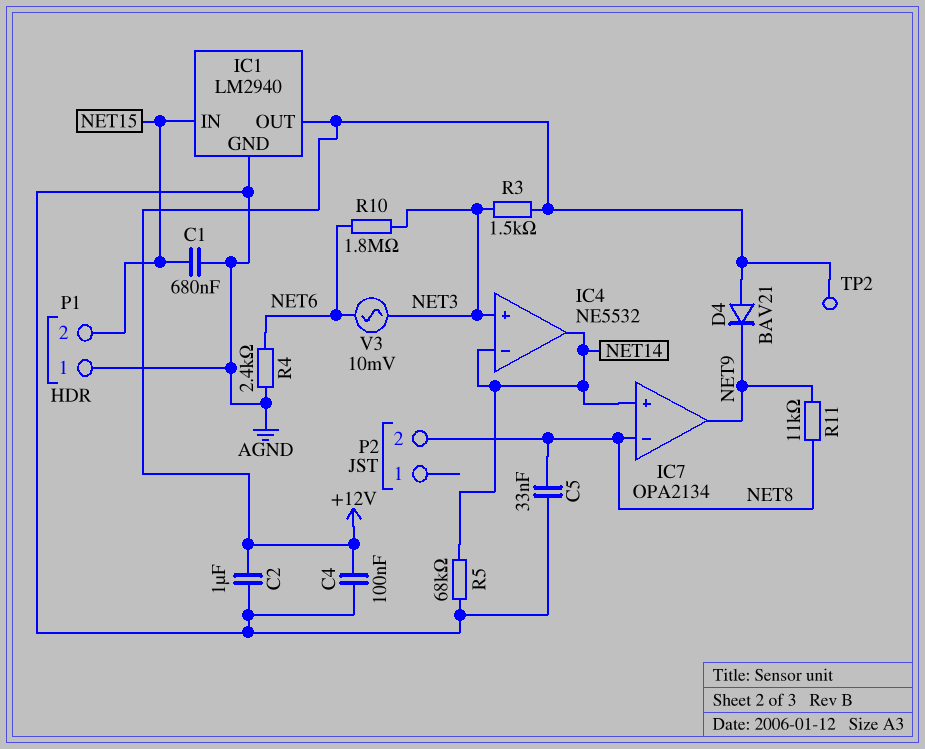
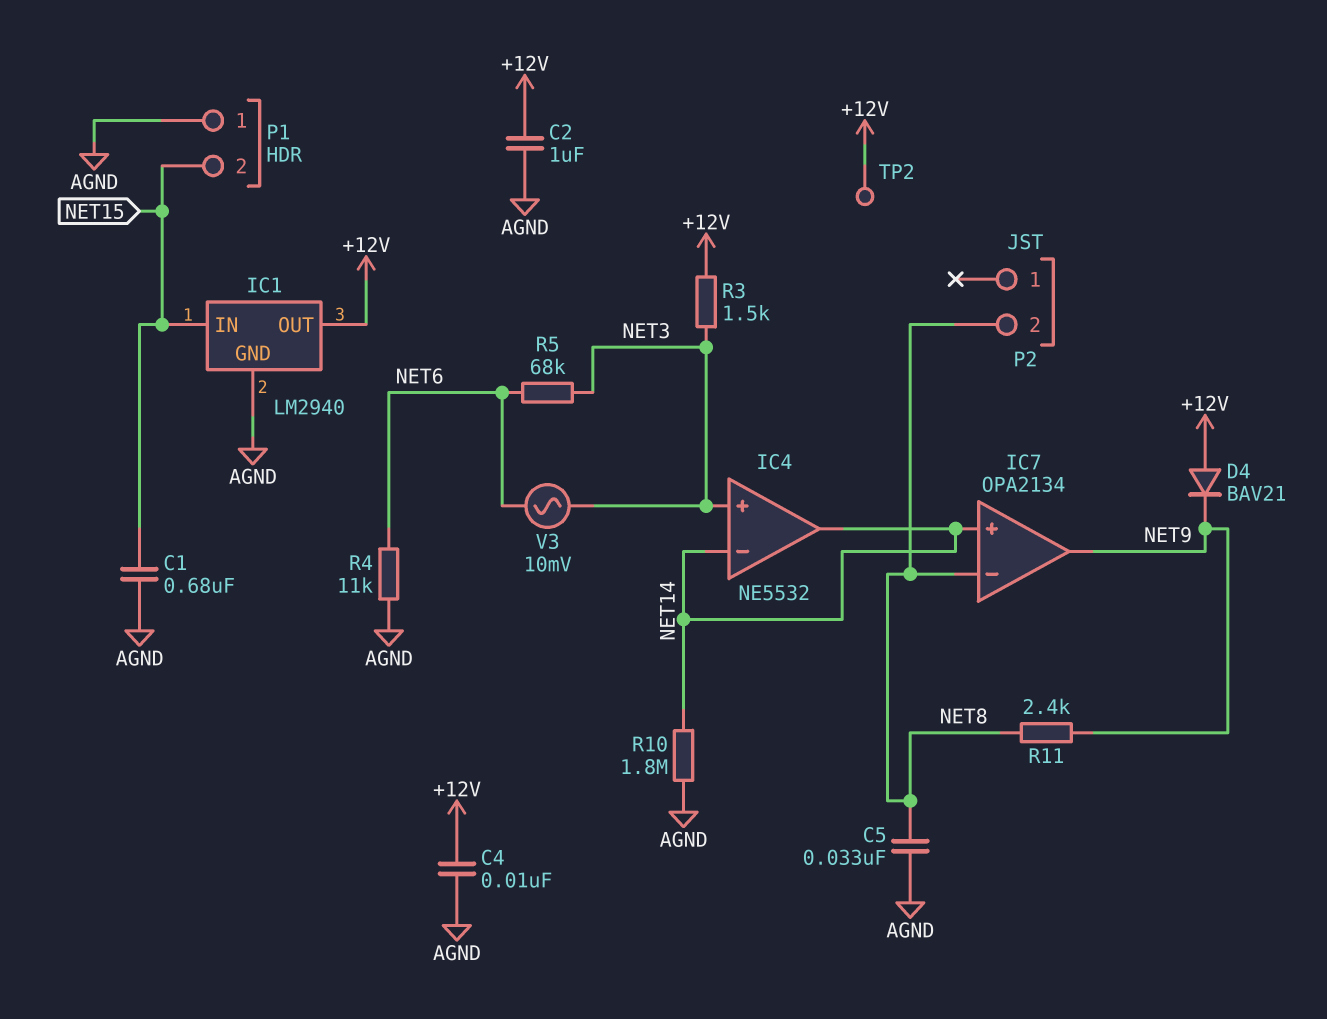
C4: 100nF (+12V, AGND) -> 10nF (+12V, AGND)
R4: 2.4k (AGND, NET6) -> 11k (AGND, NET6)
R5: 68k (AGND, NET14) -> 68k (NET3, NET6)
R10: 1.8M (NET3, NET6) -> 1.8M (AGND, NET14)
R11: 11k (NET8, NET9) -> 2.4k (NET8, NET9)

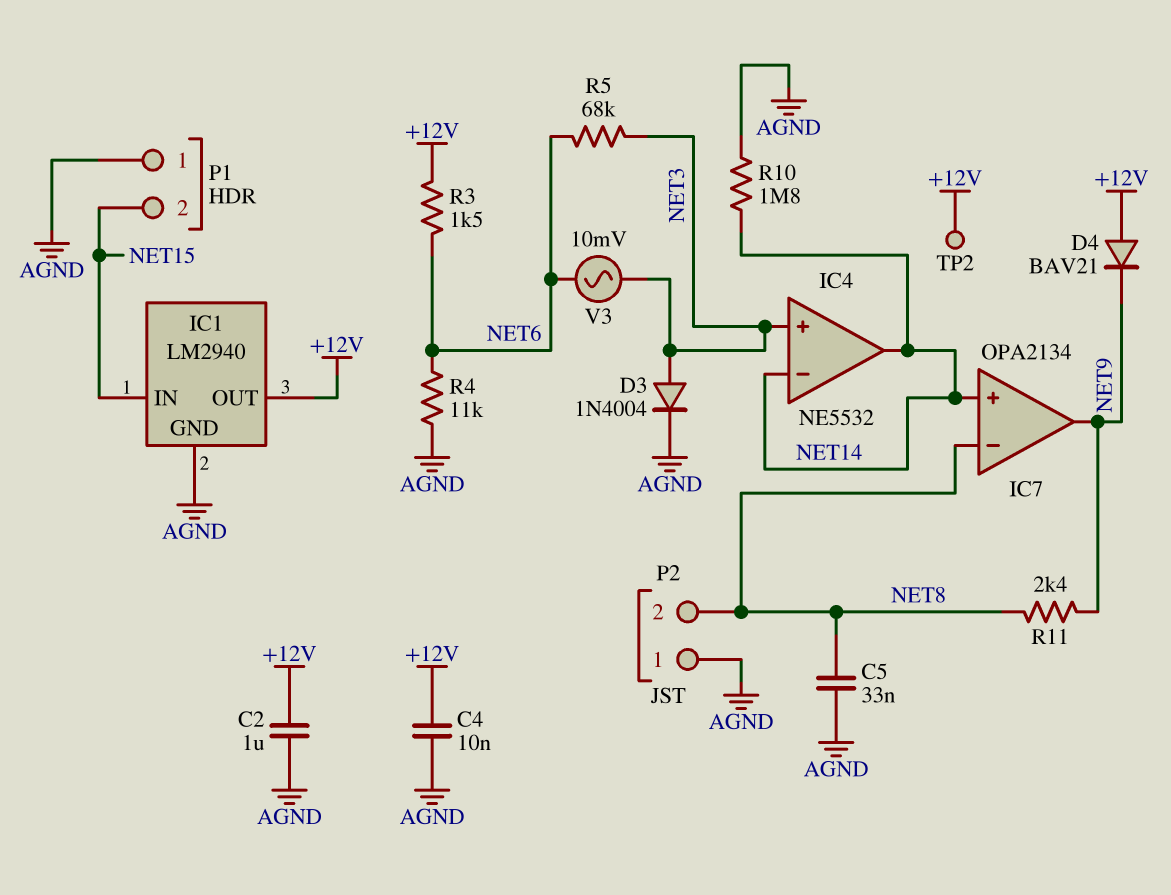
C1: 680nF (AGND, NET15) -> none
D3: none -> diode 1N4004 (A NET3, K AGND)
P2 pin 1: none -> AGND
R3: 1.5k (+12V, NET3) -> 1.5k (+12V, NET6)

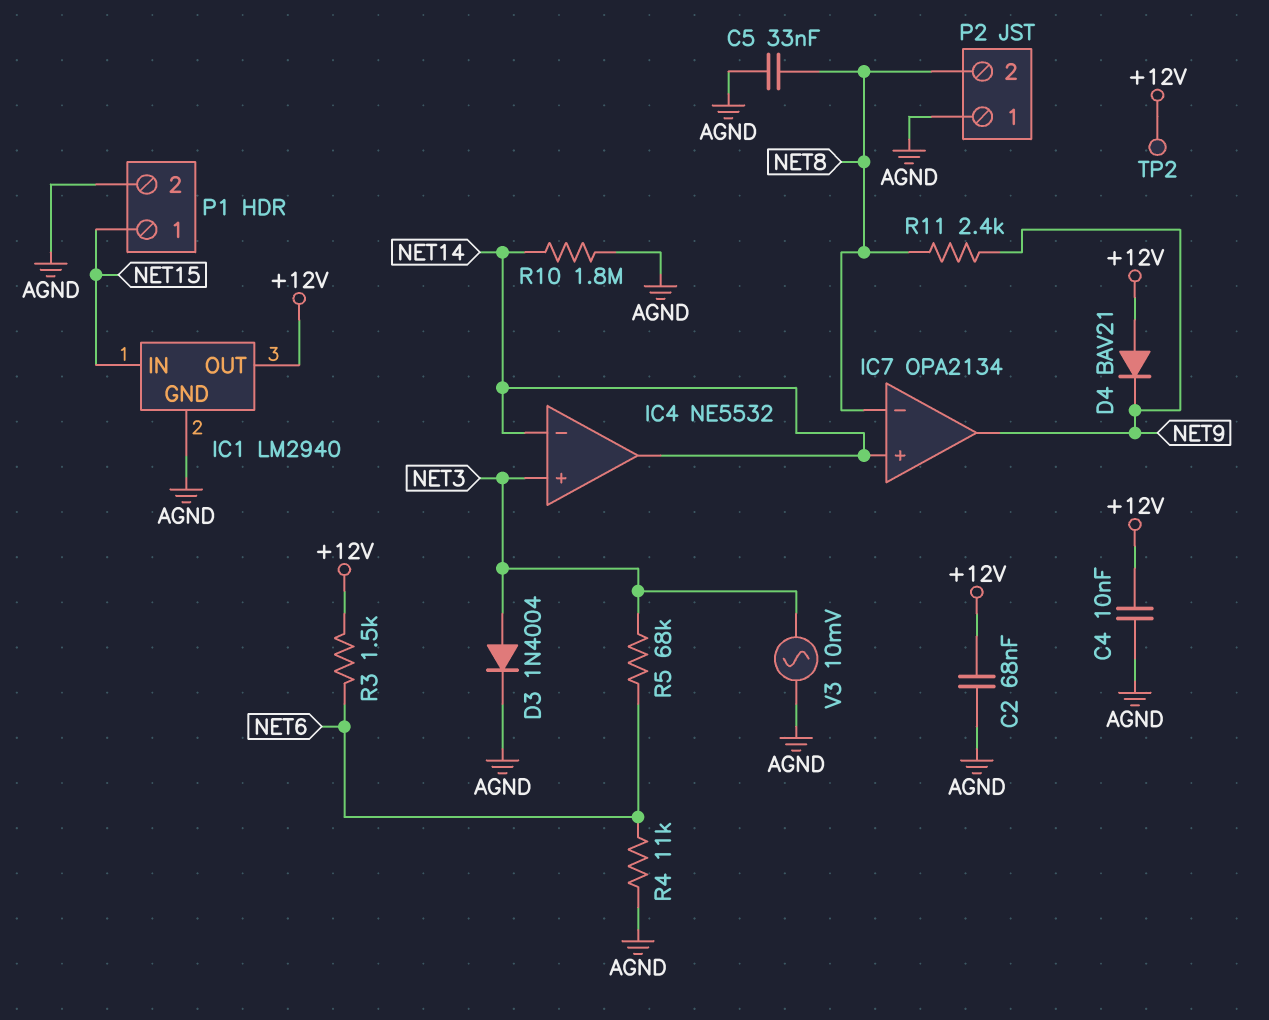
C2: 1uF (+12V, AGND) -> 68nF (+12V, AGND)
P1 pin 1: AGND -> NET15
P1 pin 2: NET15 -> AGND
V3: AC 10mV (NET3, NET6) -> AC 10mV (AGND, NET3)

